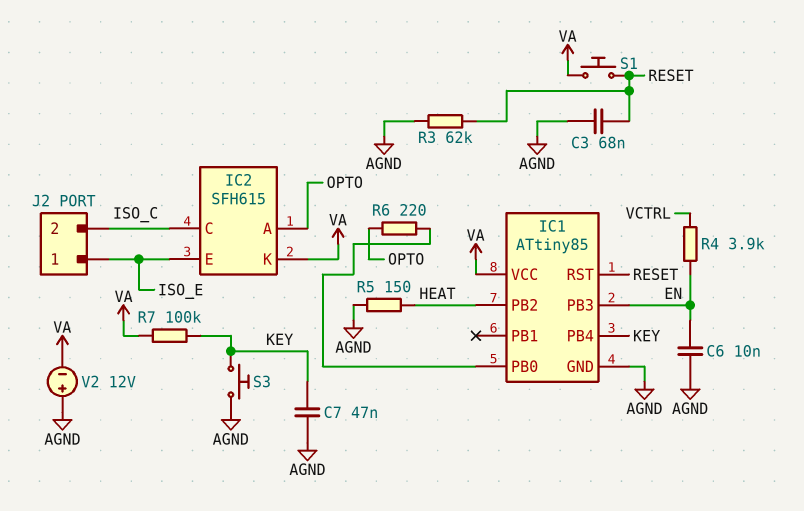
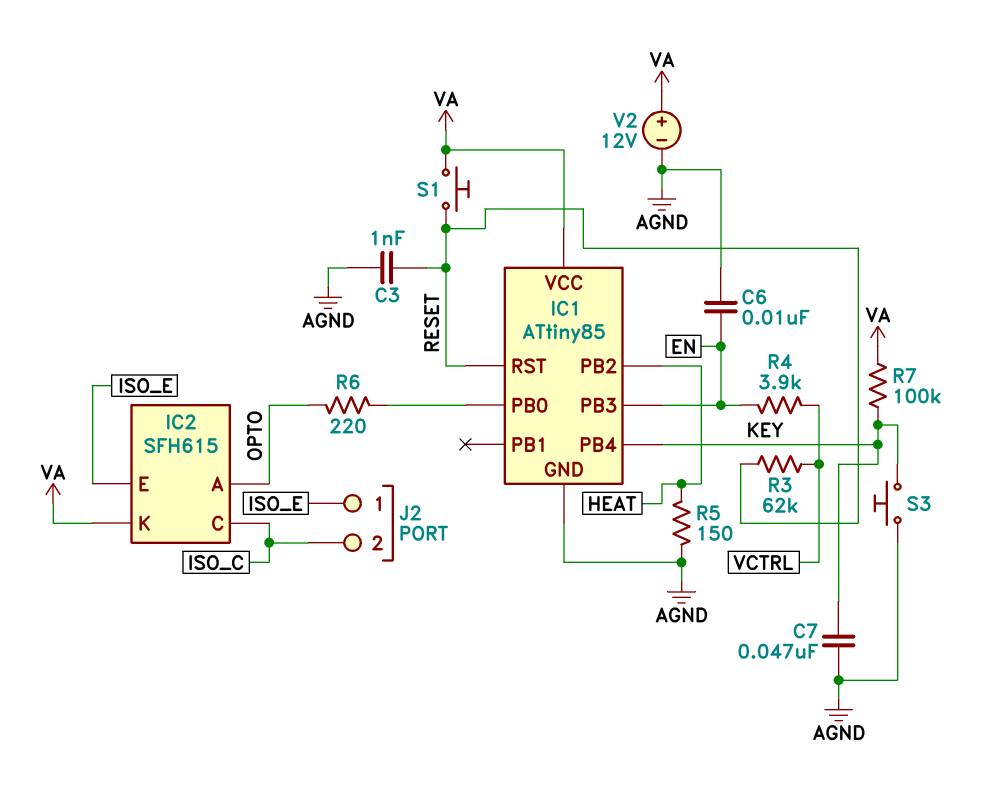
C3: 68nF (AGND, RESET) -> 1nF (AGND, RESET)
R3: 62k (AGND, RESET) -> 62k (RESET, VCTRL)
V2: 12V (plus AGND, minus VA) -> 12V (plus VA, minus AGND)

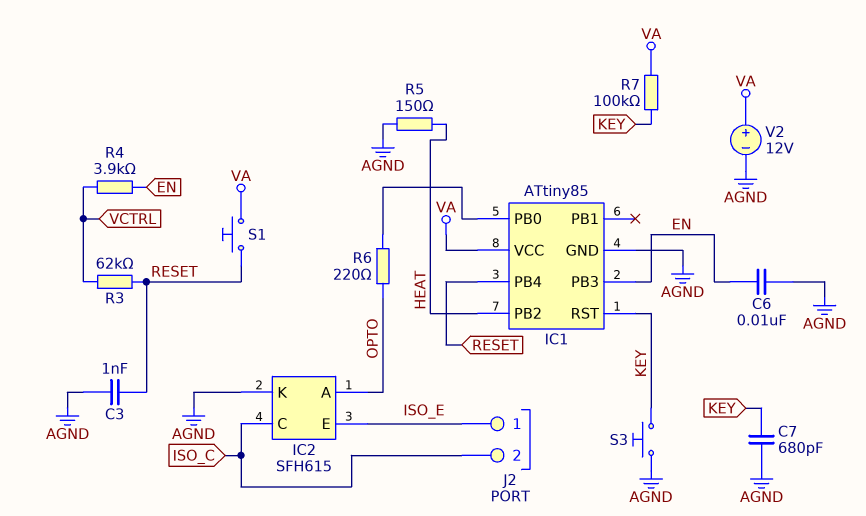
C7: 47nF (AGND, KEY) -> 680pF (AGND, KEY)
IC1 pin PB4: KEY -> RESET
IC1 pin RST: RESET -> KEY
IC2 pin K: VA -> AGND

